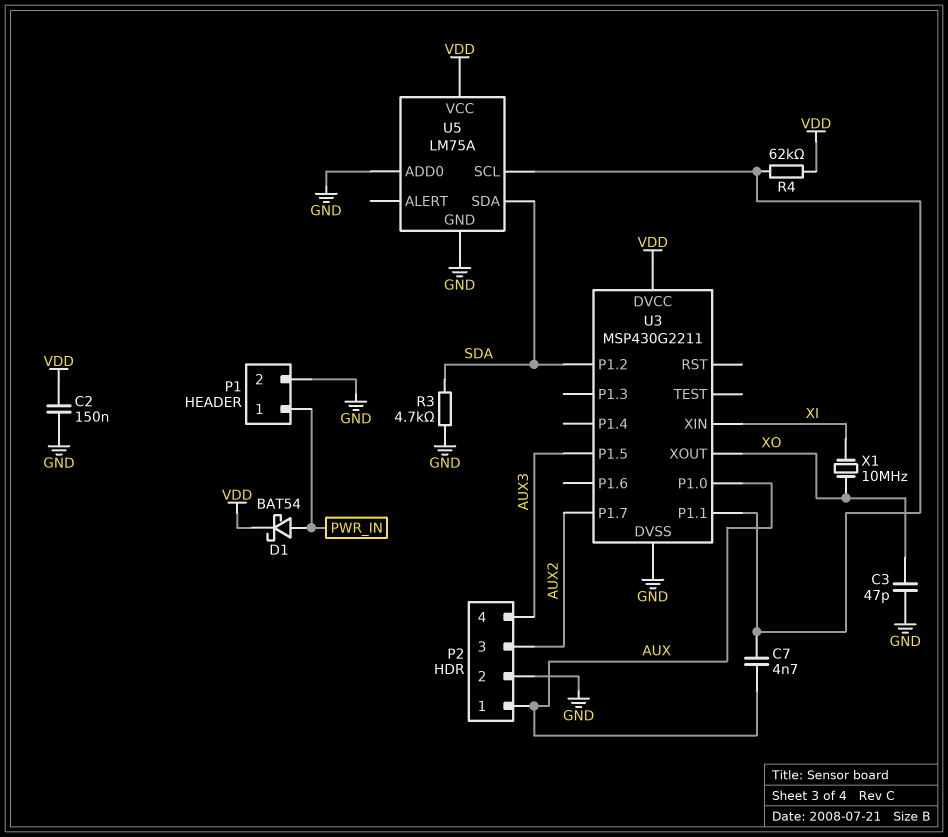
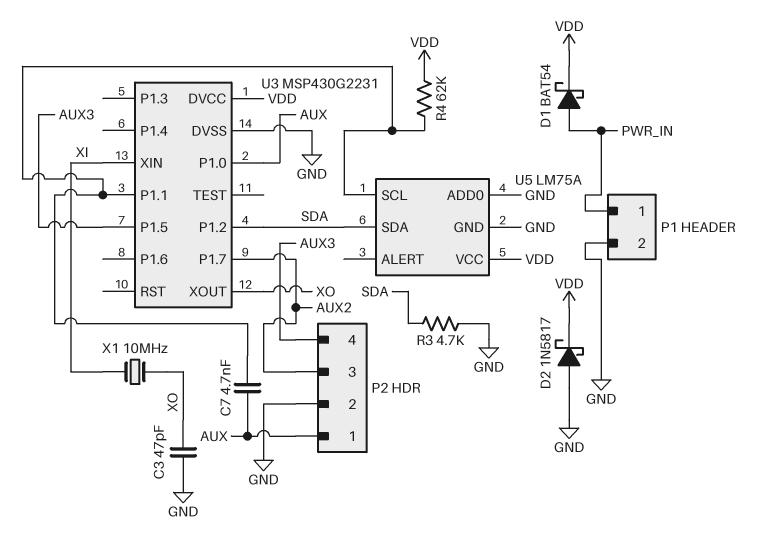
C2: 150nF (GND, VDD) -> none
D2: none -> schottky 1N5817 (A GND, K VDD)
U3: MSP430G2211 -> MSP430G2231

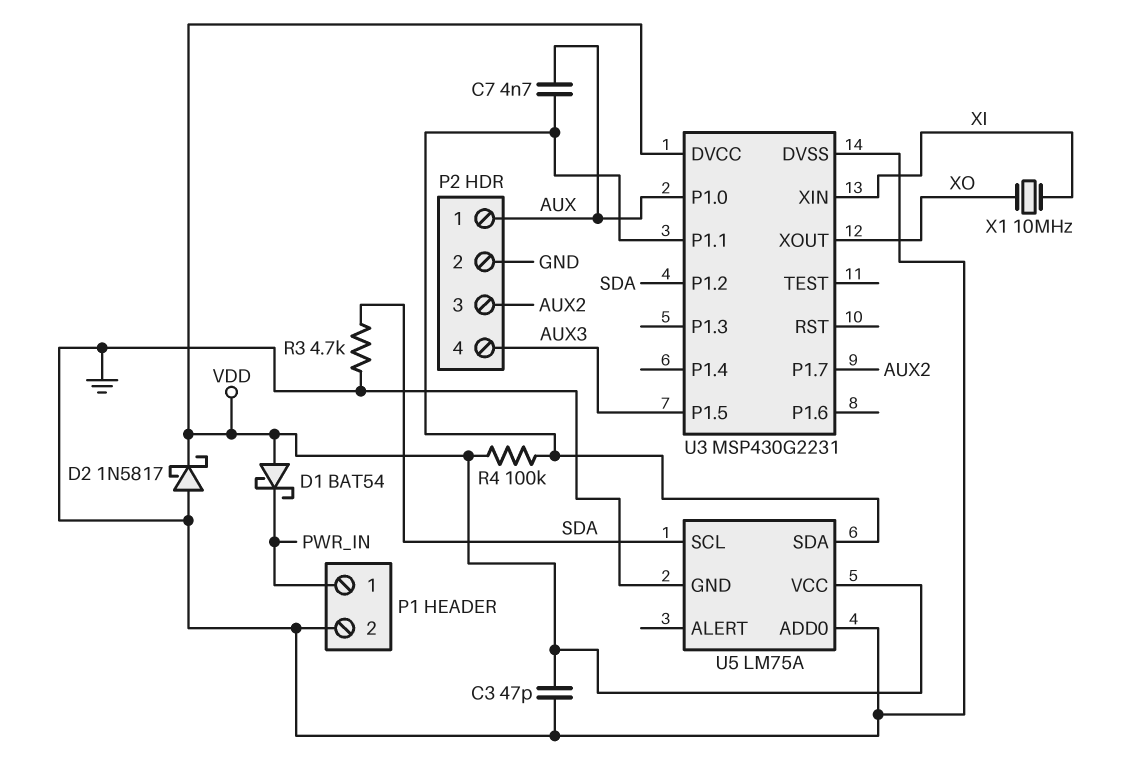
C3: 47pF (GND, XO) -> 47pF (GND, VDD)
D1: schottky BAT54 (A PWR_IN, K VDD) -> schottky BAT54 (A VDD, K PWR_IN)
R4: 62k (U3/P1.1, VDD) -> 100k (U3/P1.1, VDD)
U5 pin SCL: U3/P1.1 -> SDA
U5 pin SDA: SDA -> U3/P1.1

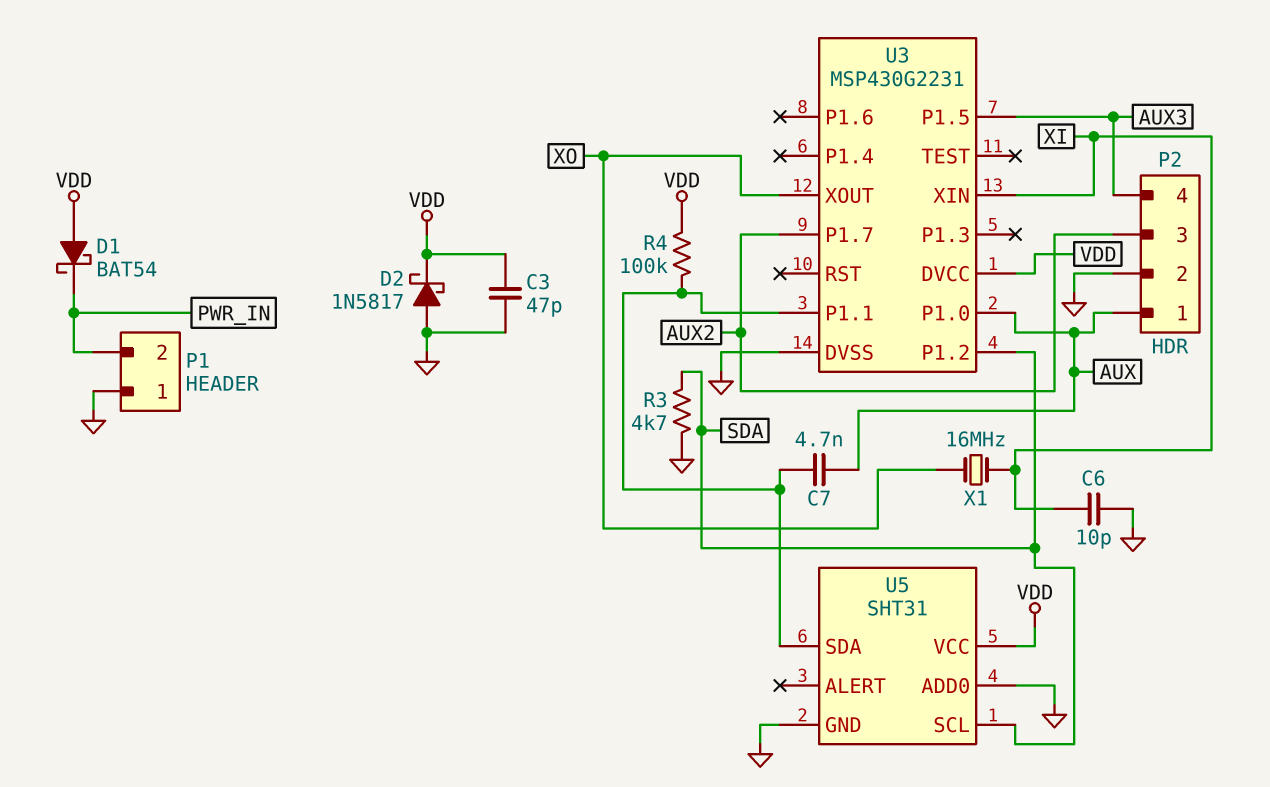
C6: none -> 10pF (GND, XI)
P1 pin 1: PWR_IN -> GND
P1 pin 2: GND -> PWR_IN
U5: LM75A -> SHT31
X1: 10MHz (XI, XO) -> 16MHz (XI, XO)

